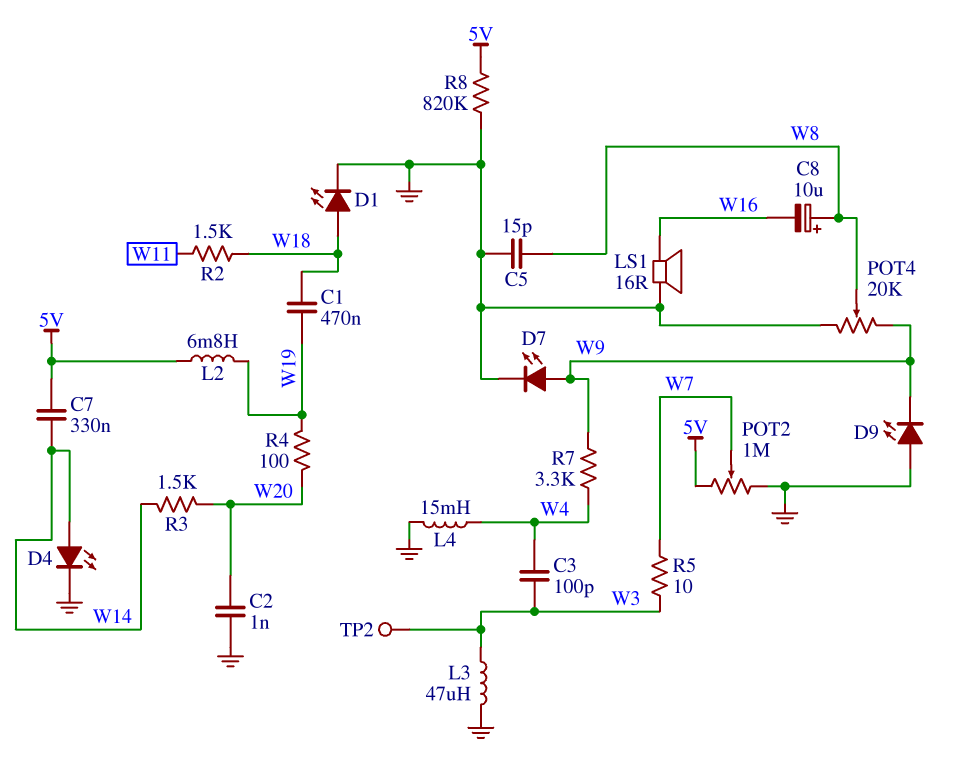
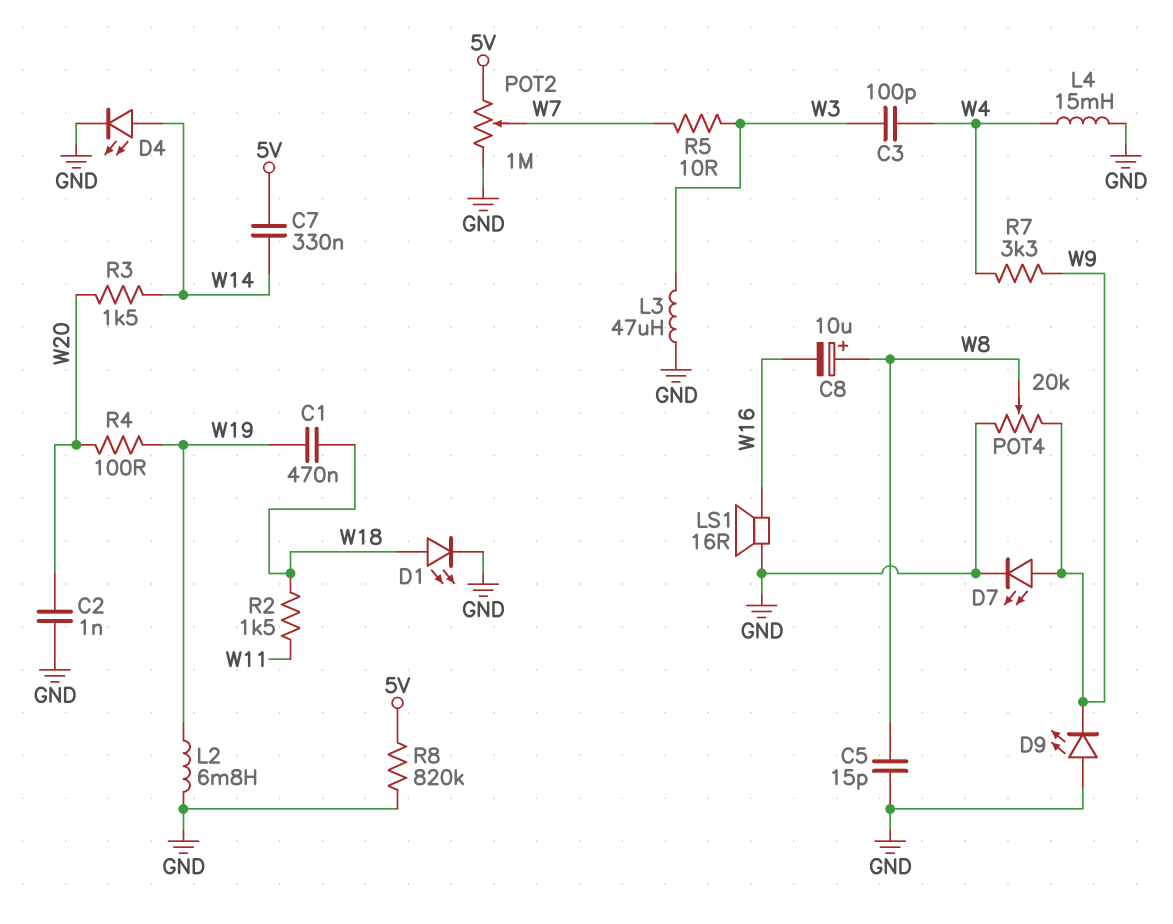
L2: 6.8mH (5V, W19) -> 6.8mH (GND, W19)
TP2: test point (W3) -> none

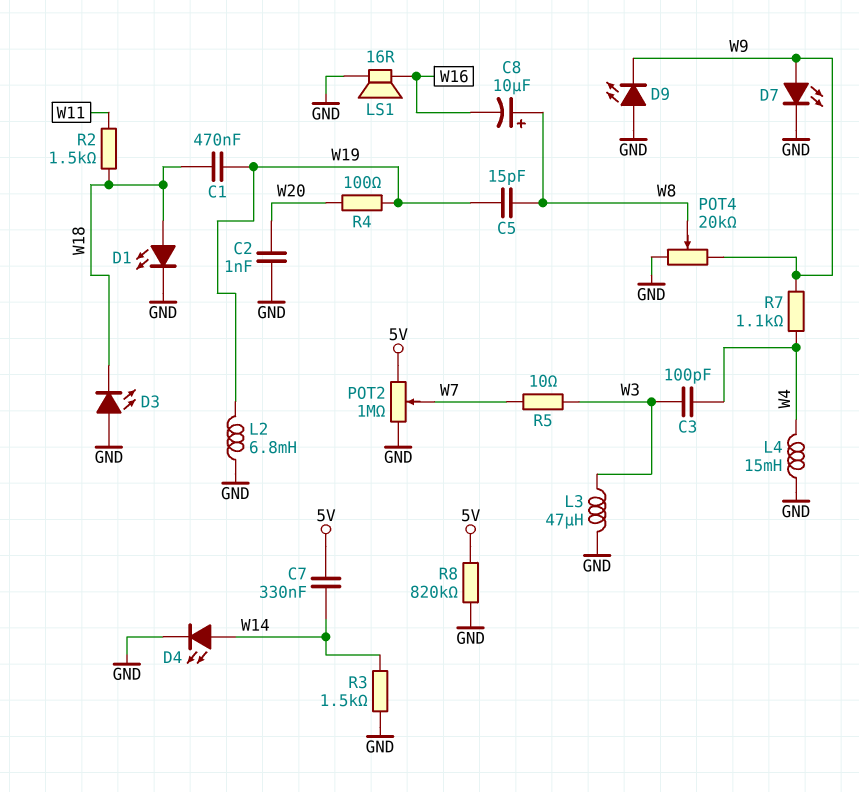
C5: 15pF (GND, W8) -> 15pF (W8, W19)
D3: none -> LED (A GND, K W18)
R3: 1.5k (W14, W20) -> 1.5k (GND, W14)
R7: 3.3k (W4, W9) -> 1.1k (W4, W9)

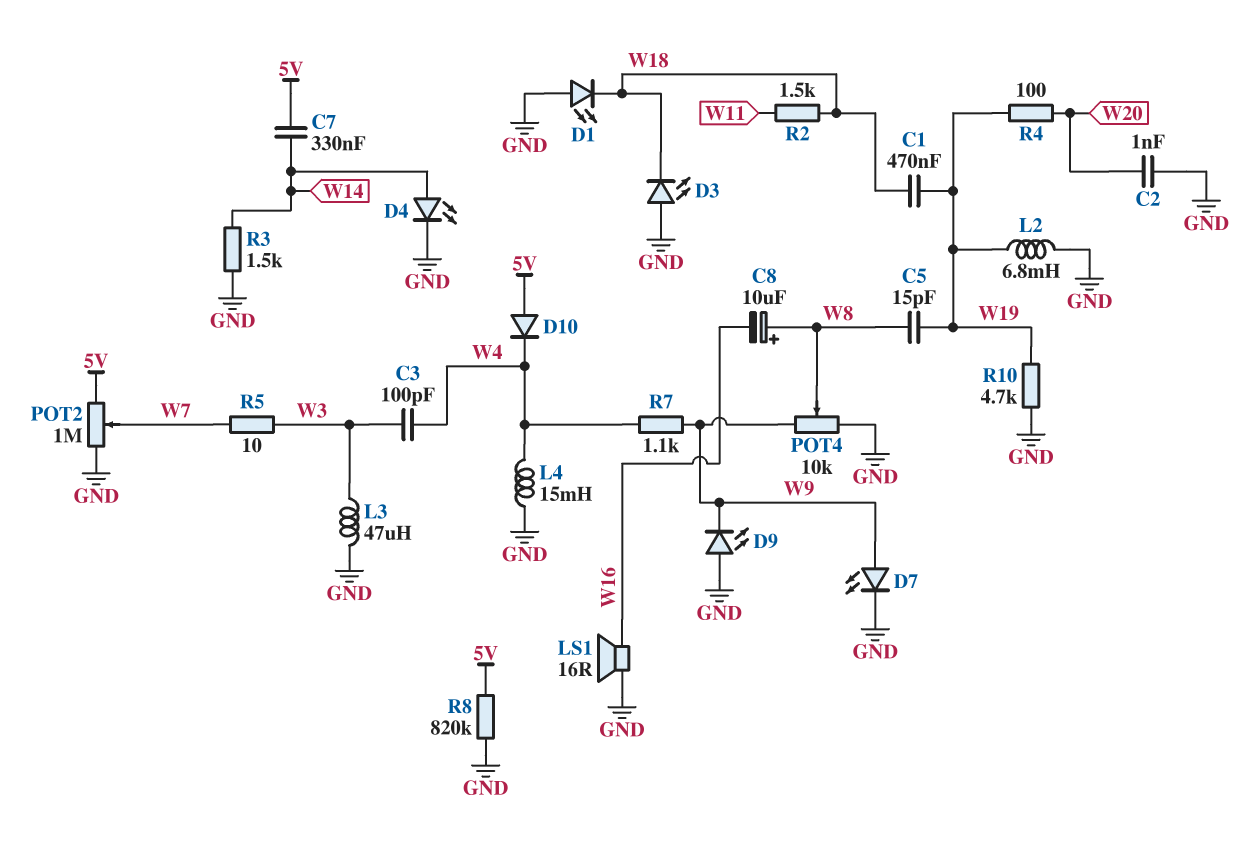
D1: LED (A W18, K GND) -> LED (A GND, K W18)
D10: none -> diode (A 5V, K W4)
POT4: 20k (GND, W9, wiper W8) -> 10k (GND, W9, wiper W8)
R10: none -> 4.7k (GND, W19)

